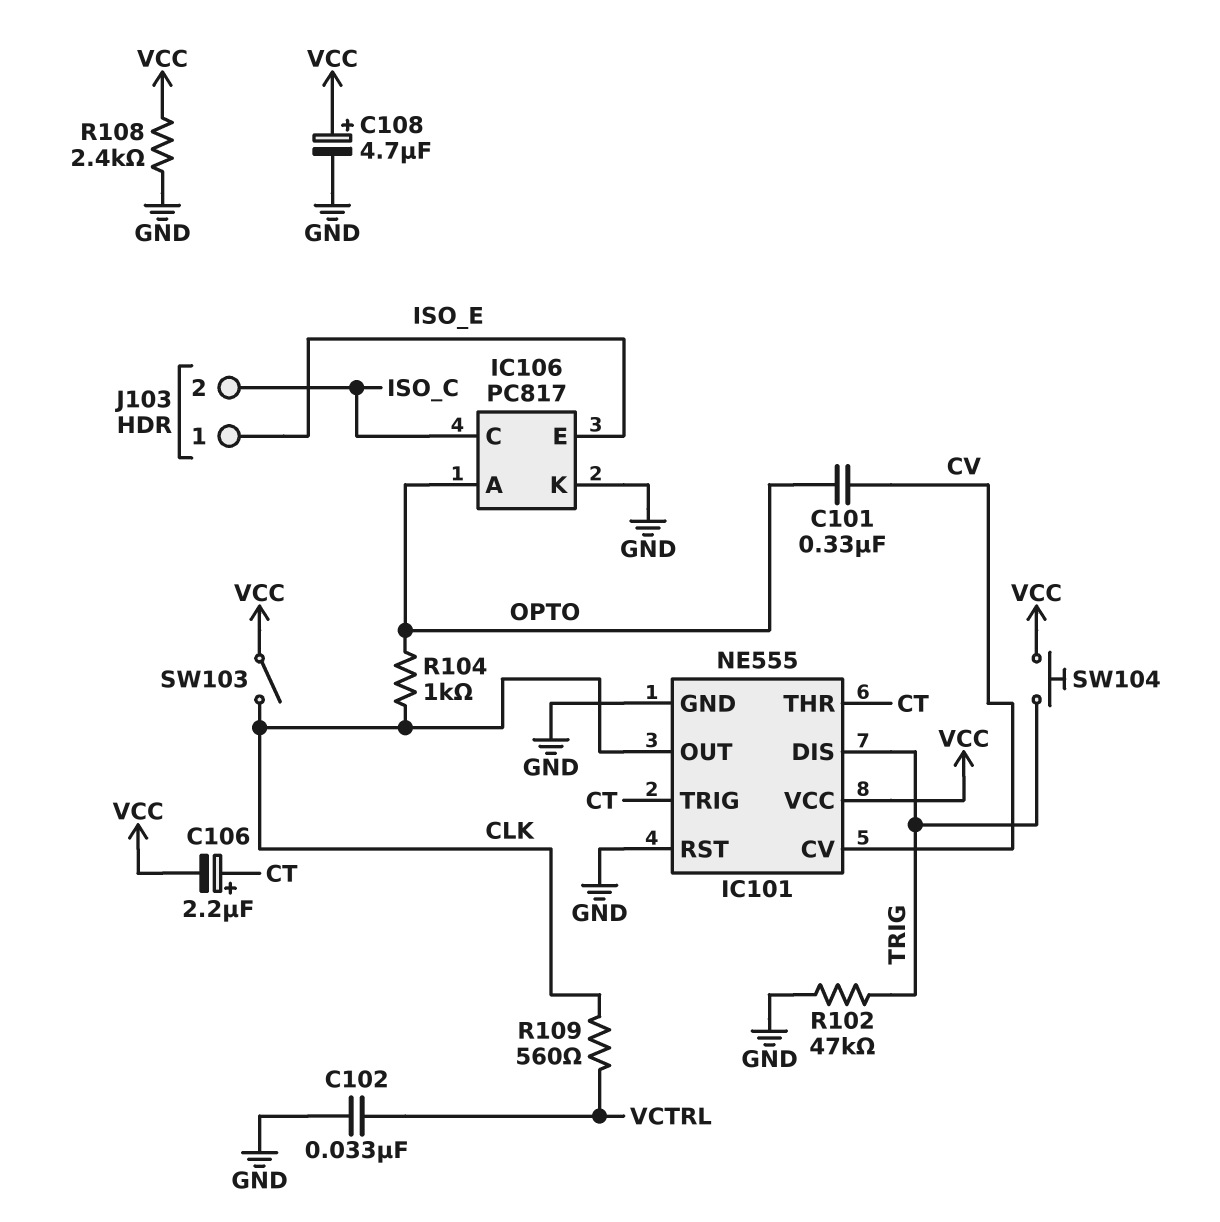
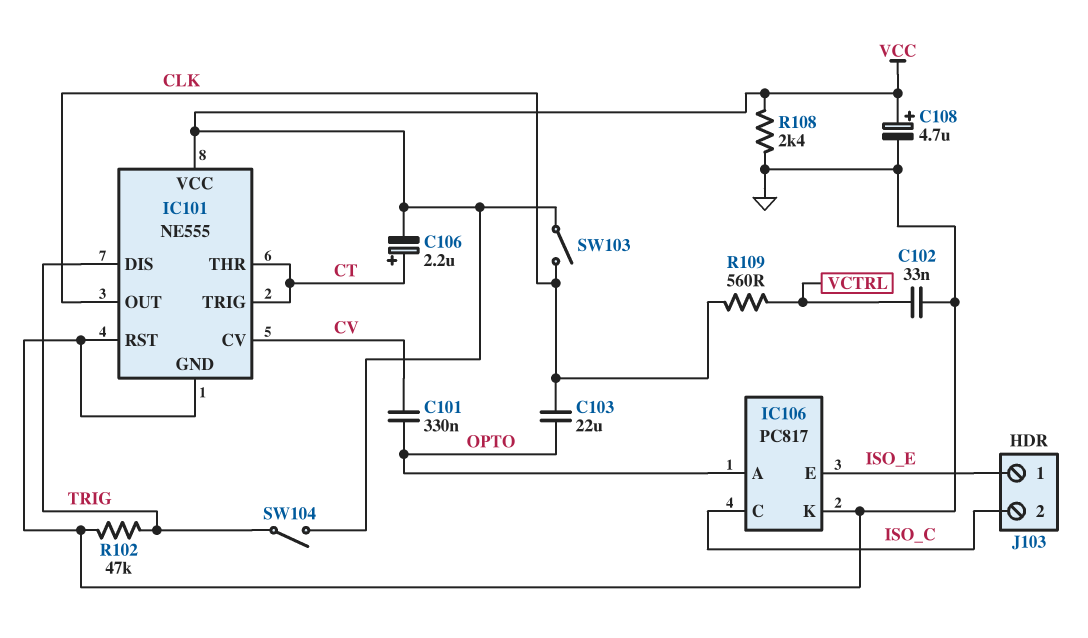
C103: none -> 22uF (CLK, OPTO)
R104: 1k (CLK, OPTO) -> none
SW104: button (TRIG, VCC) -> switch (TRIG, VCC)

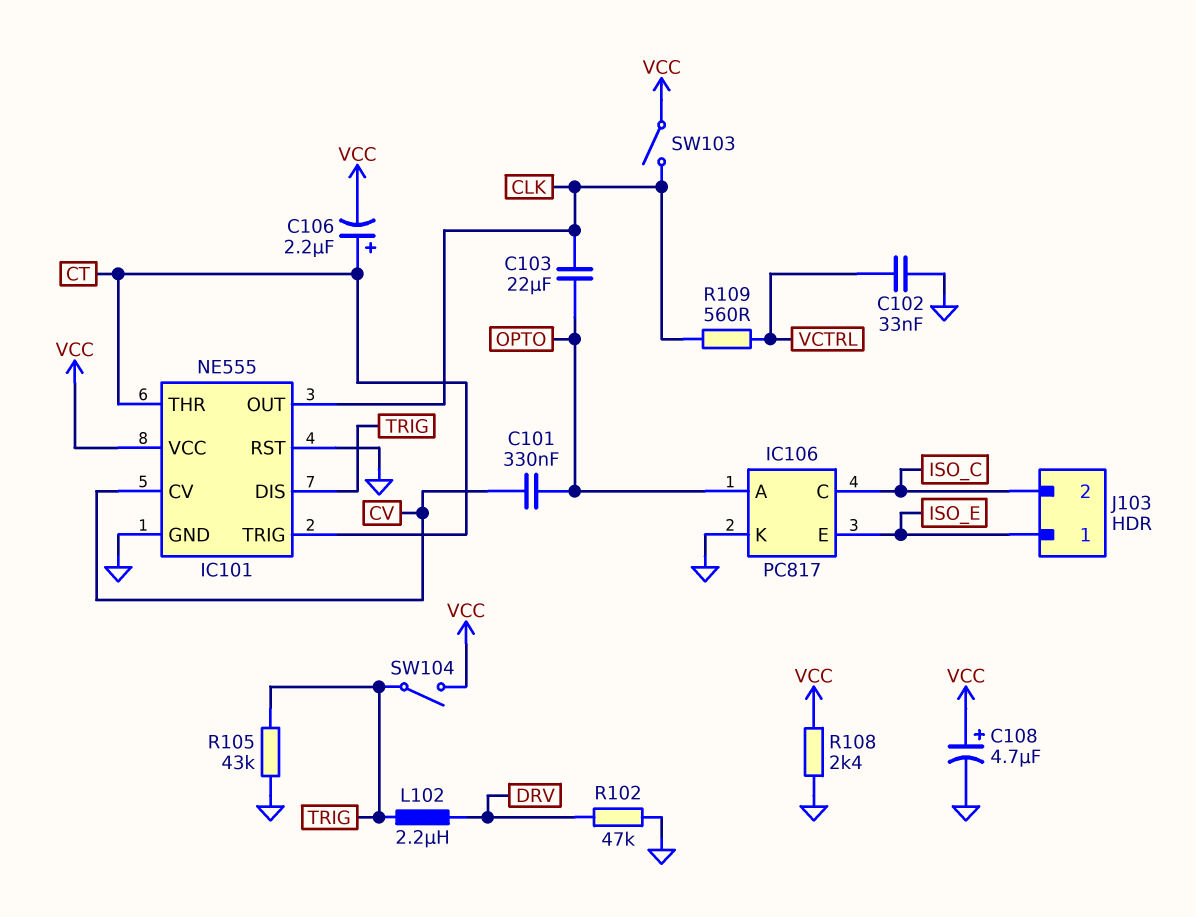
L102: none -> 2.2uH (DRV, TRIG)
R102: 47k (GND, TRIG) -> 47k (DRV, GND)
R105: none -> 43k (GND, TRIG)

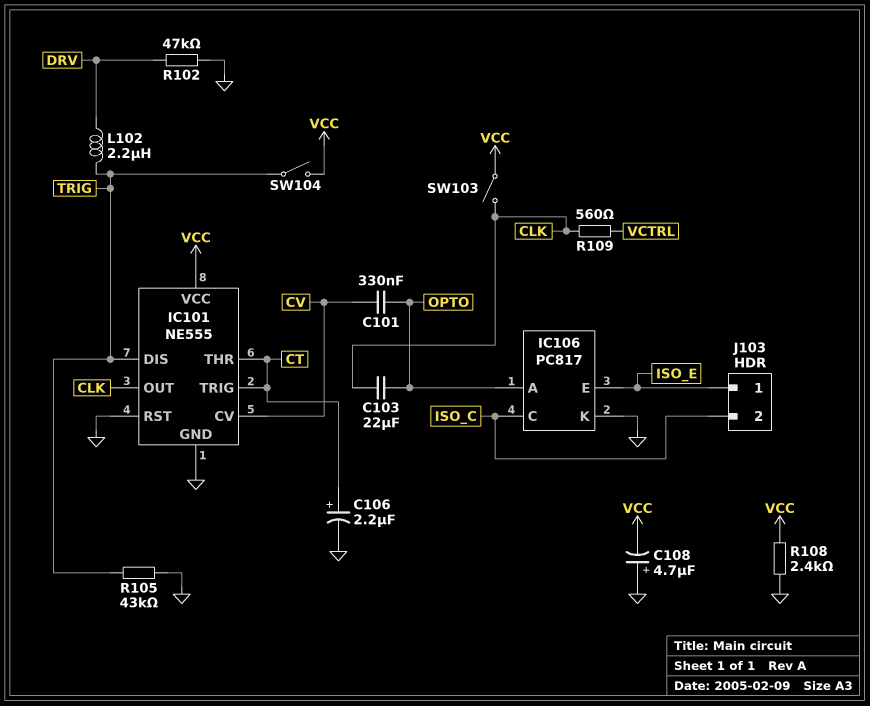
C102: 33nF (GND, VCTRL) -> none
C106: 2.2uF (plus CT, minus VCC) -> 2.2uF (plus CT, minus GND)
C108: 4.7uF (plus VCC, minus GND) -> 4.7uF (plus GND, minus VCC)

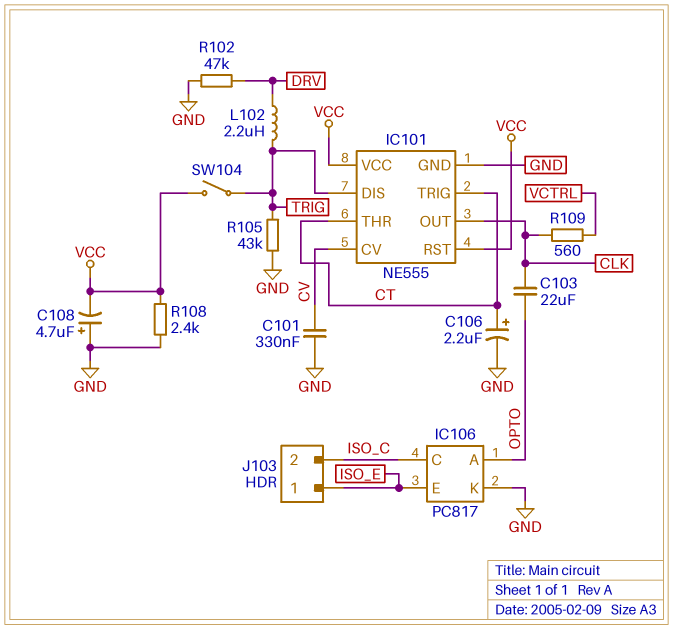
C101: 330nF (CV, OPTO) -> 330nF (CV, GND)
IC101 pin RST: GND -> VCC
SW103: switch (CLK, VCC) -> none

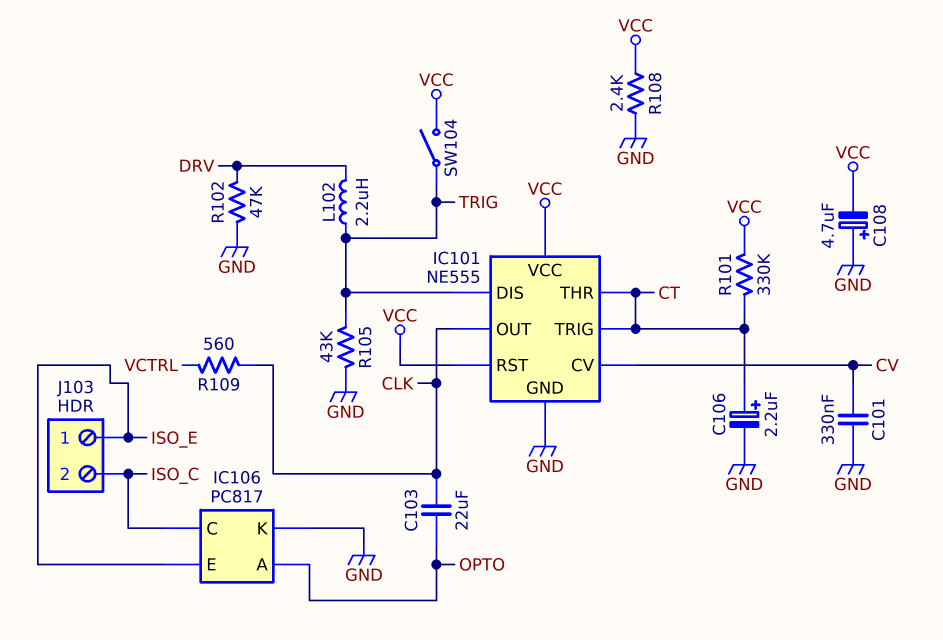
R101: none -> 330k (CT, VCC)

